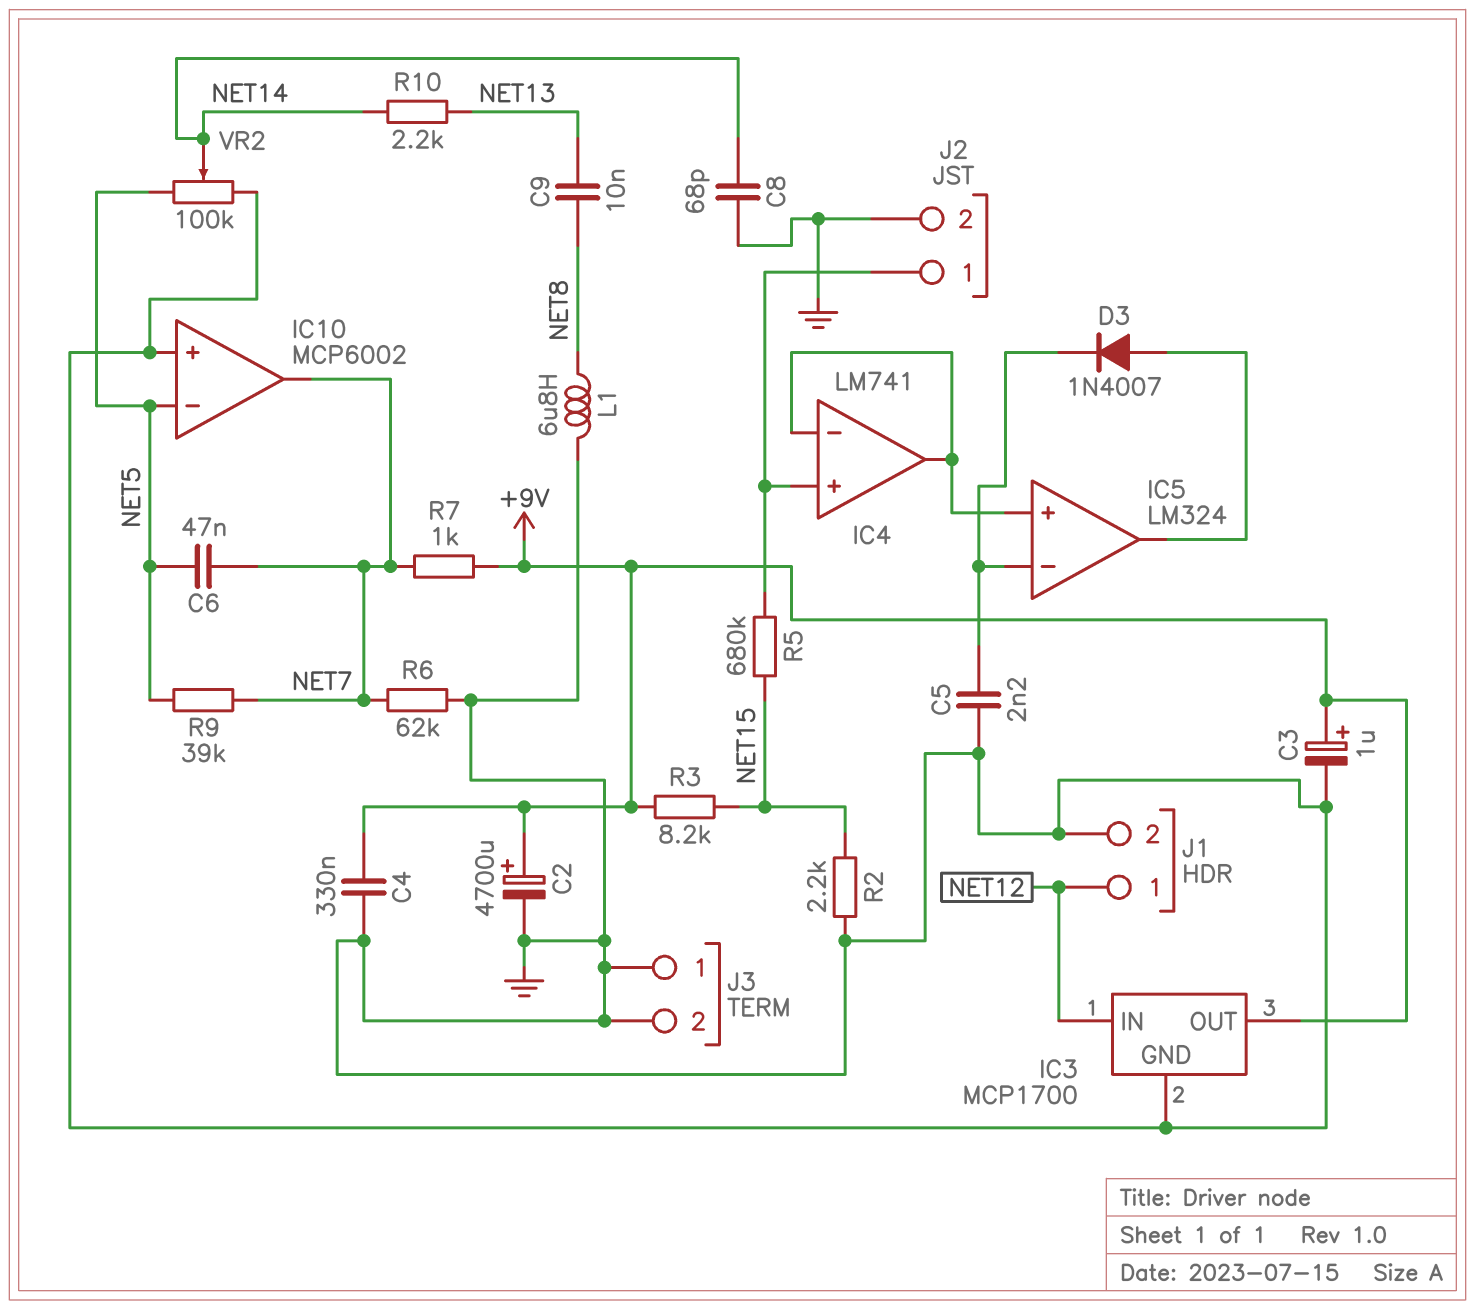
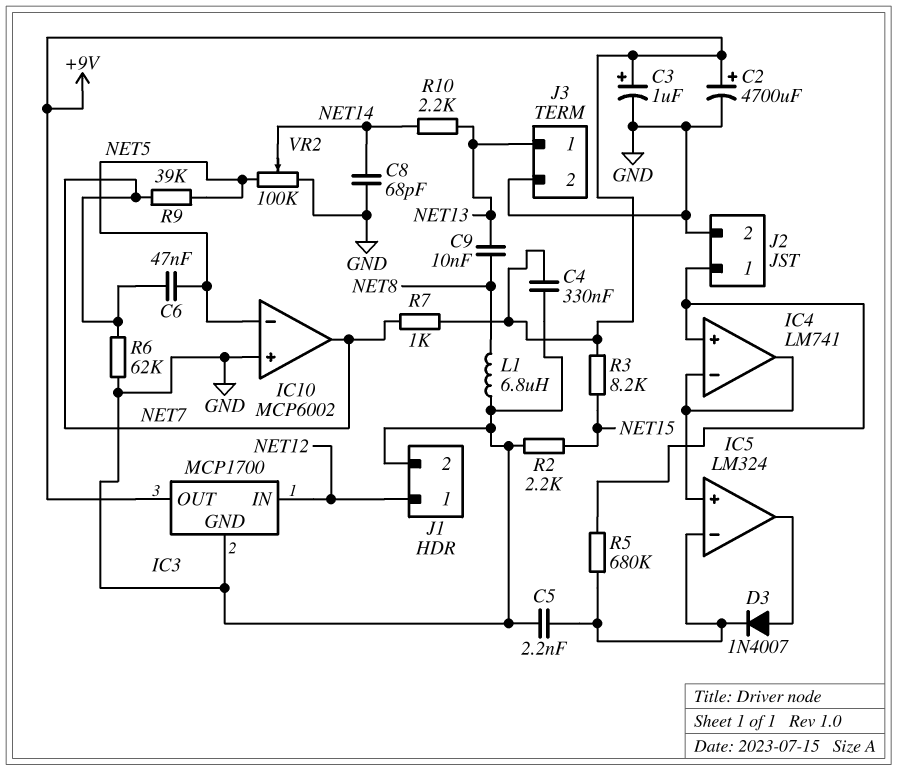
J3 pin 1: GND -> NET13
R5: 680k (IC4/in+, NET15) -> 680k (IC4/in+, IC5/in-)

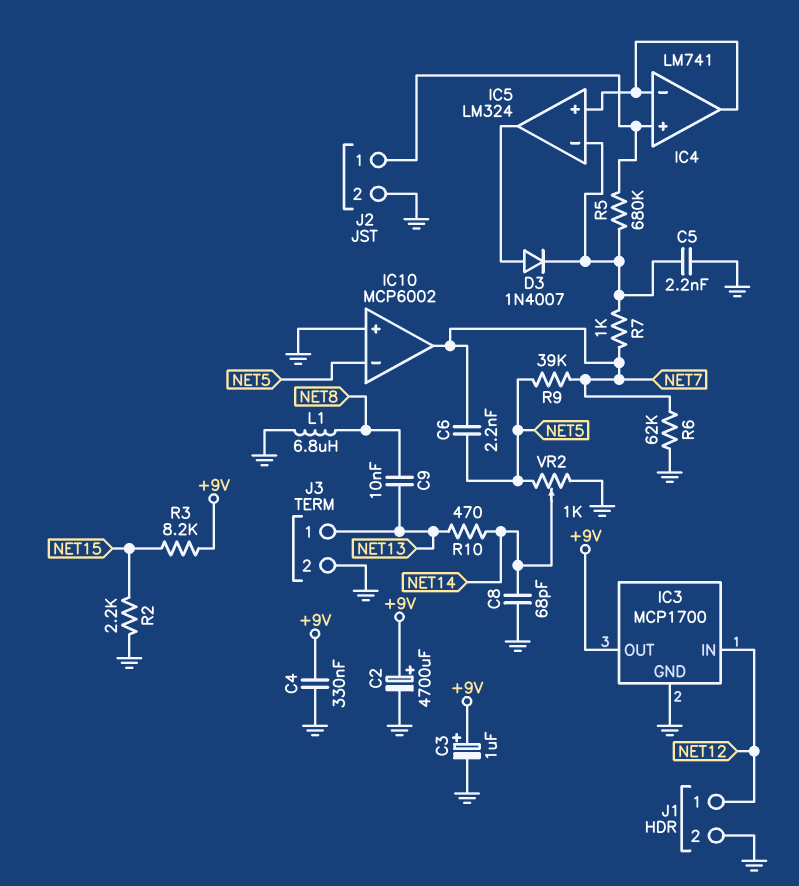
C6: 47nF (NET5, NET7) -> 2.2nF (NET5, NET7)
R7: 1k (+9V, NET7) -> 1k (IC5/in-, NET7)
R10: 2.2k (NET13, NET14) -> 470 (NET13, NET14)
VR2: 100k (GND, NET5, wiper NET14) -> 1k (GND, NET5, wiper NET14)

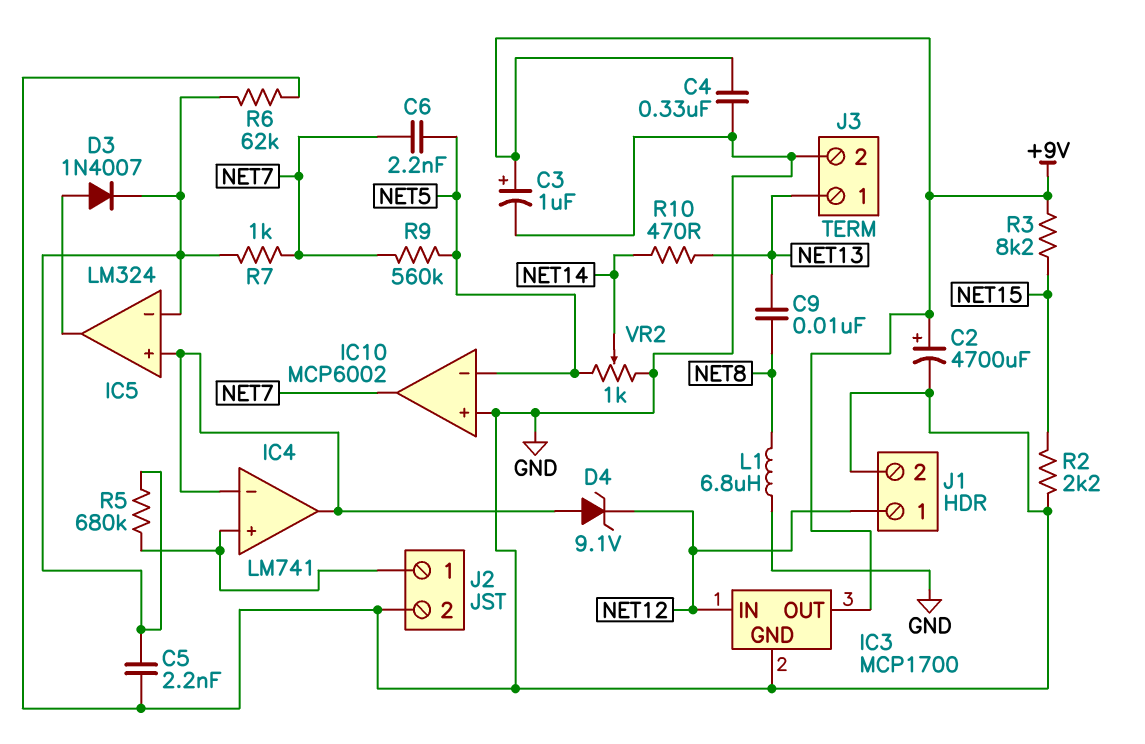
C8: 68pF (GND, NET14) -> none
D4: none -> zener 9.1V (A IC4/in-, K NET12)
R6: 62k (GND, NET7) -> 62k (GND, IC5/in-)
R9: 39k (NET5, NET7) -> 560k (NET5, NET7)

